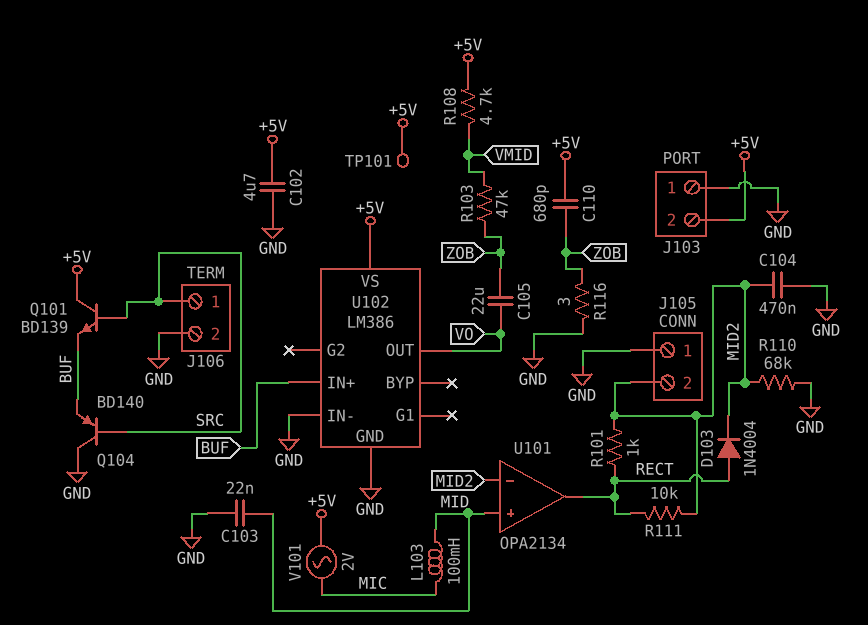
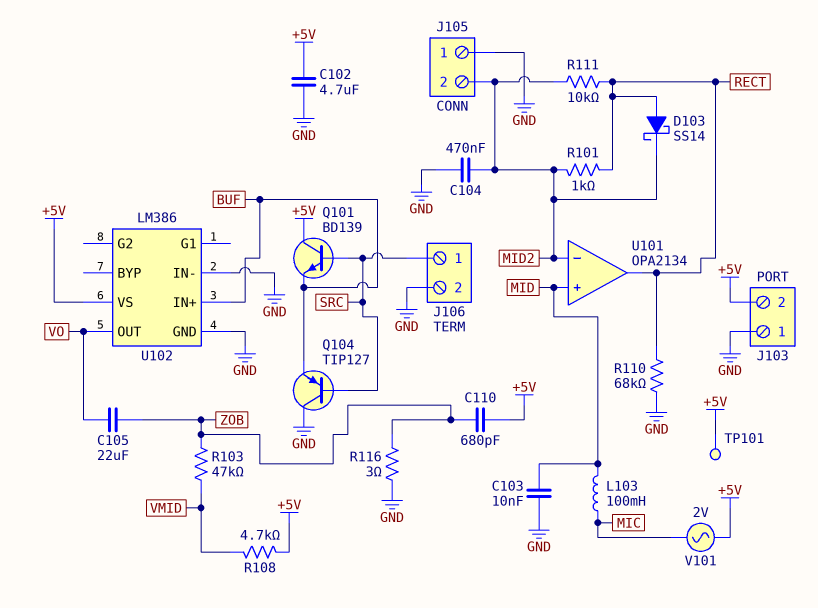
C103: 22nF (GND, MID) -> 10nF (GND, MID)
D103: diode 1N4004 (A RECT, K MID2) -> schottky SS14 (A RECT, K MID2)
Q104: PNP BD140 (B SRC, C GND, E BUF) -> PNP TIP127 (B SRC, C GND, E BUF)
R110: 68k (GND, MID2) -> 68k (GND, RECT)

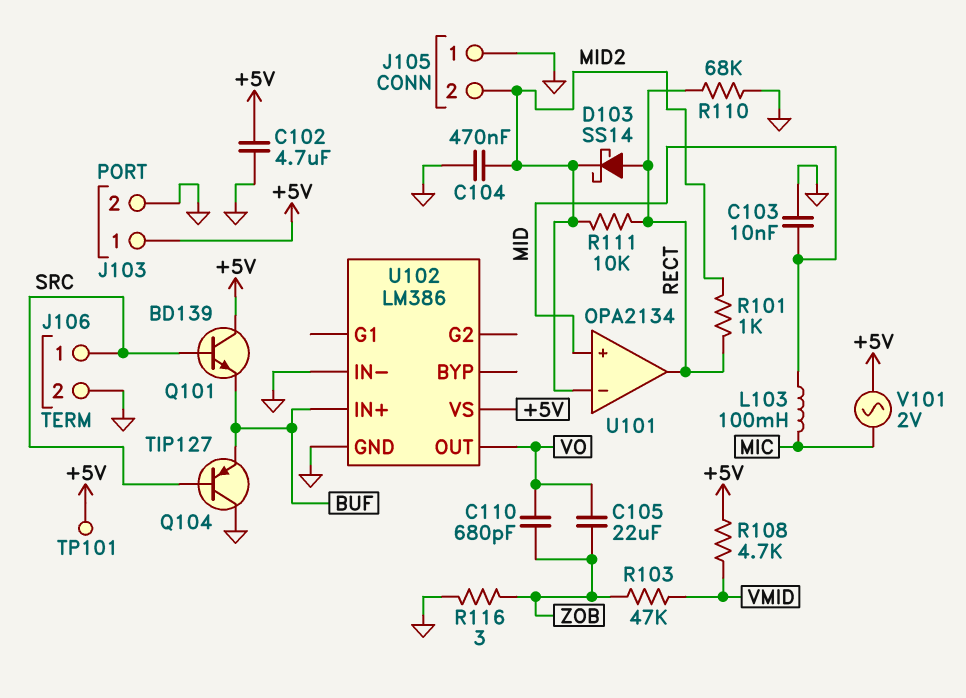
C110: 680pF (+5V, ZOB) -> 680pF (VO, ZOB)
J103 pin 1: GND -> +5V
J103 pin 2: +5V -> GND

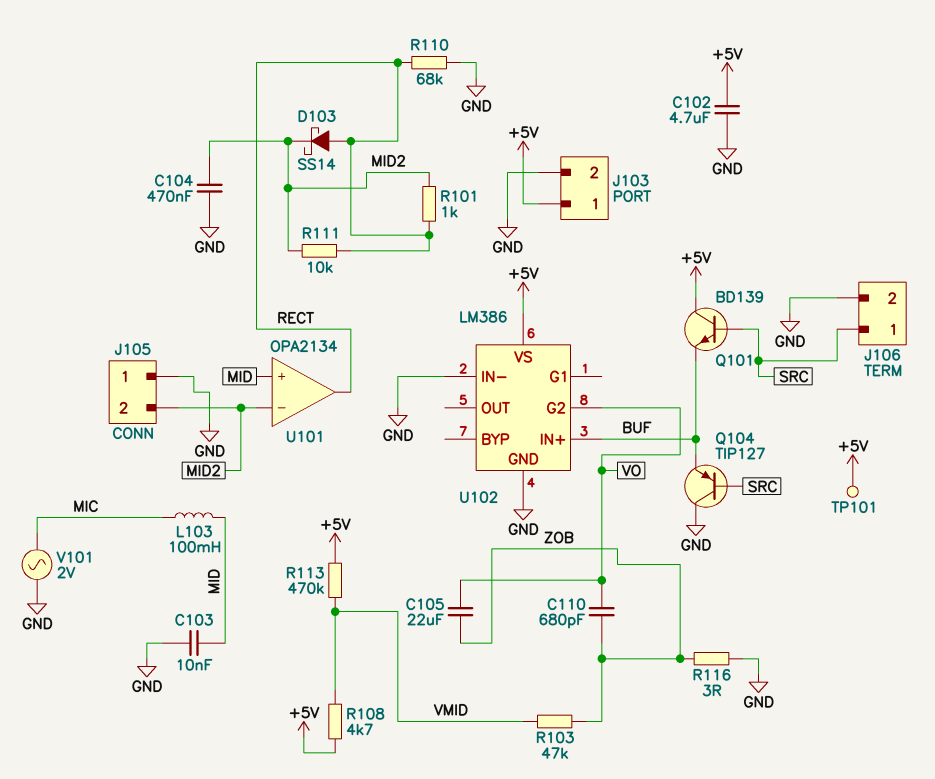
R113: none -> 470k (+5V, VMID)
U102 pin G2: none -> VO
U102 pin OUT: VO -> none
V101: AC 2V (+5V, MIC) -> AC 2V (GND, MIC)

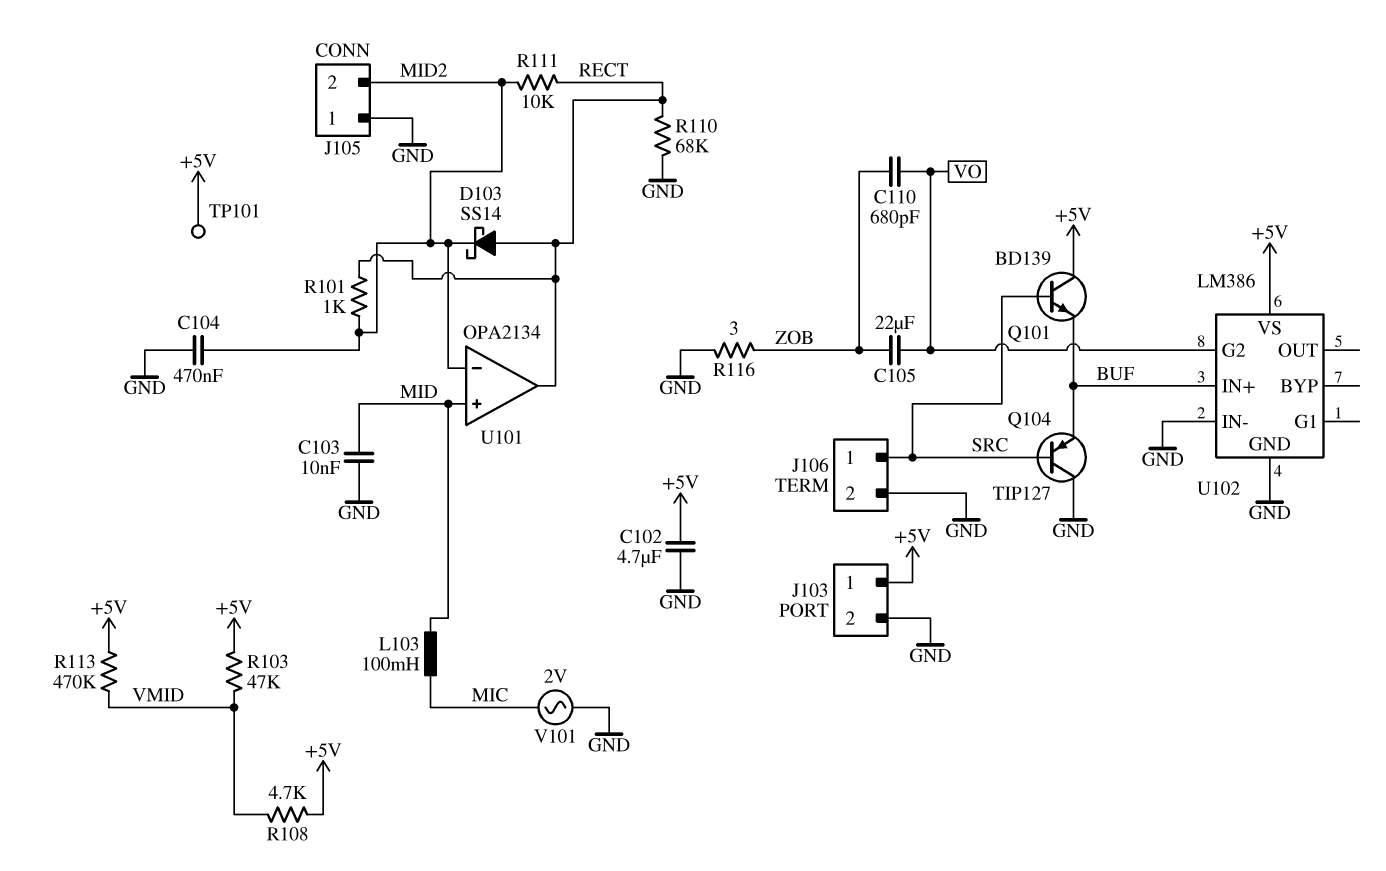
R103: 47k (VMID, ZOB) -> 47k (+5V, VMID)

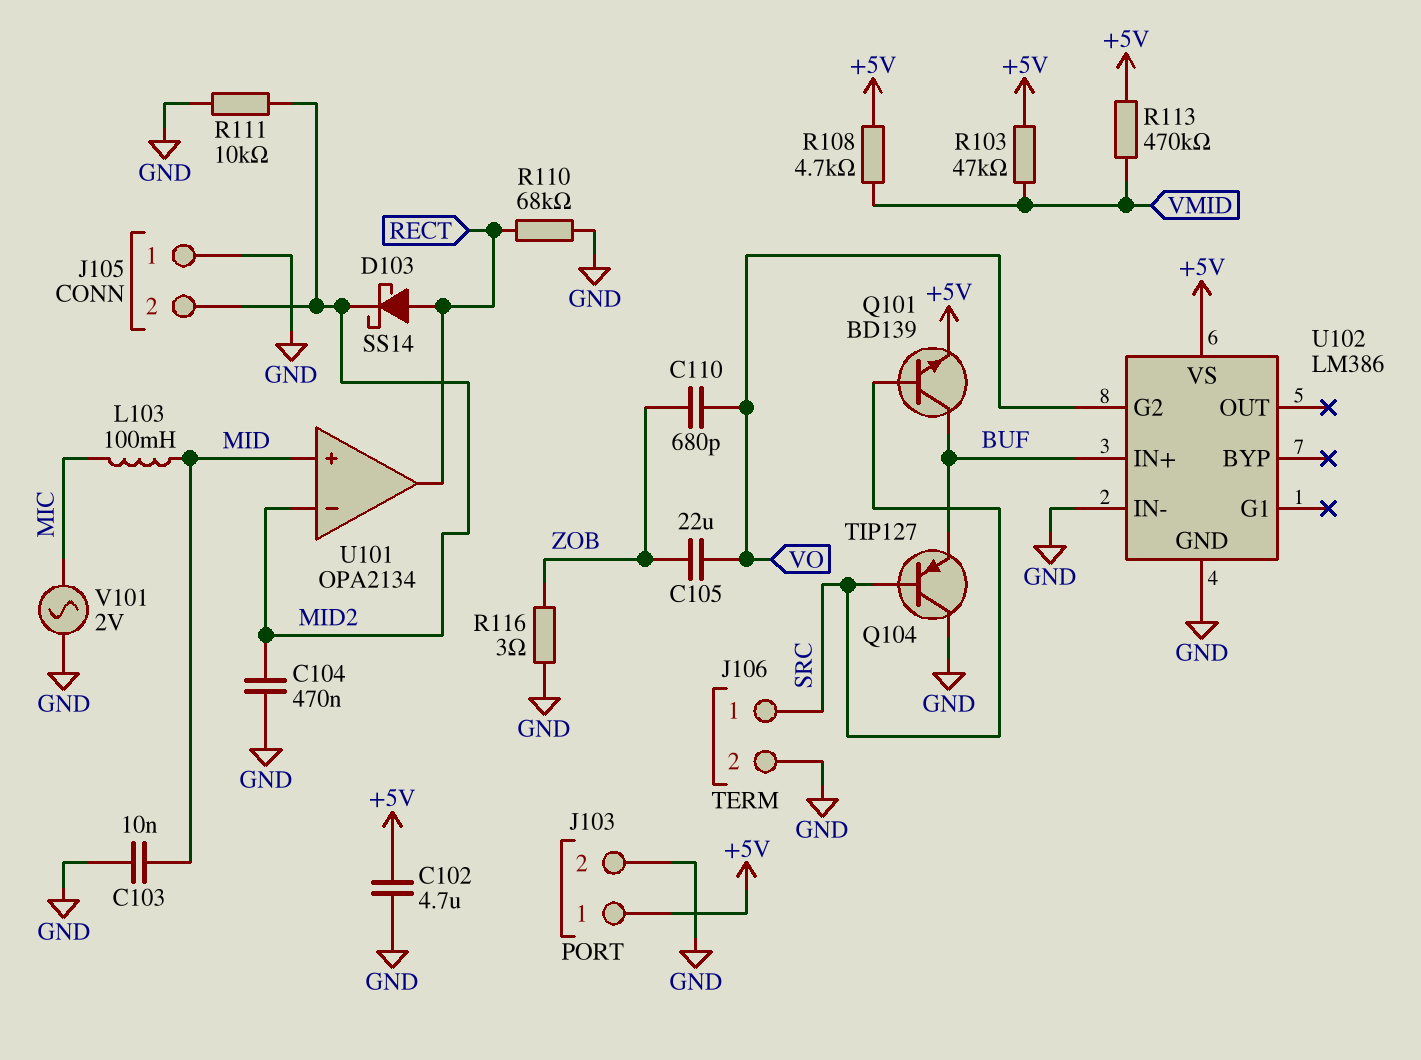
Q101: NPN BD139 (B SRC, C +5V, E BUF) -> NPN BD139 (B SRC, C BUF, E +5V)
R101: 1k (MID2, RECT) -> none
R111: 10k (MID2, RECT) -> 10k (GND, MID2)
TP101: test point (+5V) -> none

